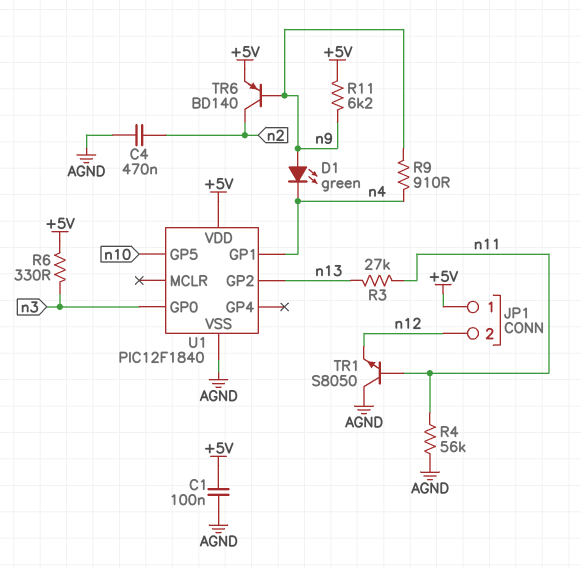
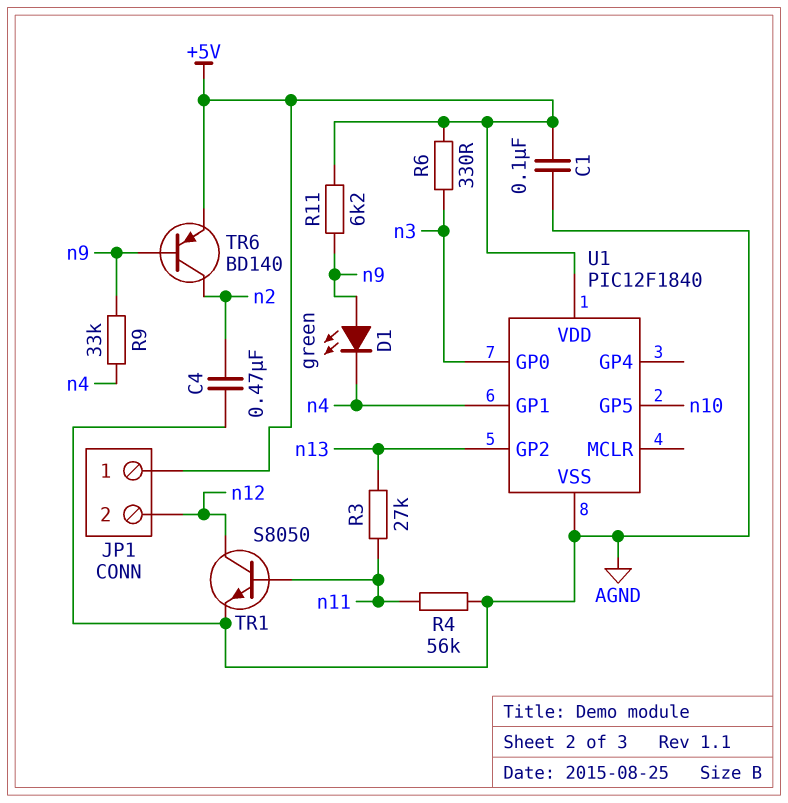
R9: 910 (n4, n9) -> 33k (n4, n9)
TR1: NPN S8050 (B n11, C AGND, E n12) -> NPN S8050 (B n11, C n12, E AGND)

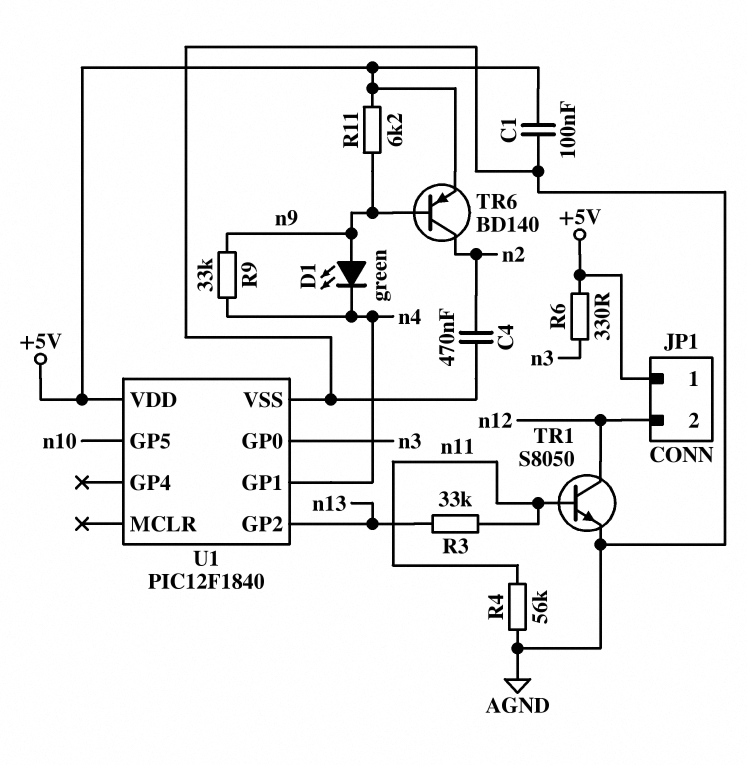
R3: 27k (n11, n13) -> 33k (n11, n13)

